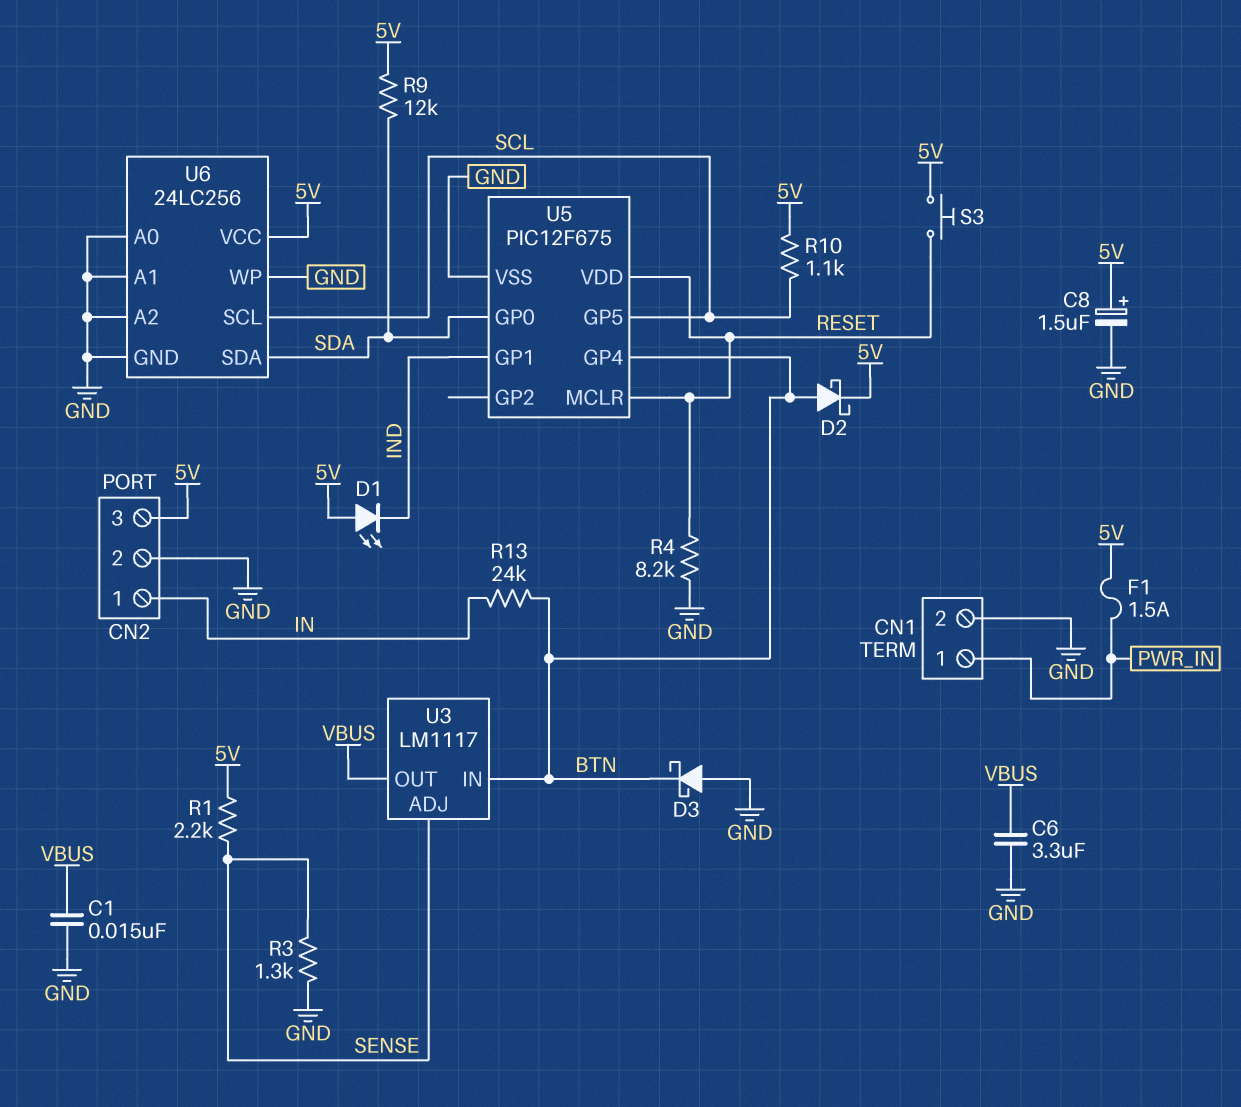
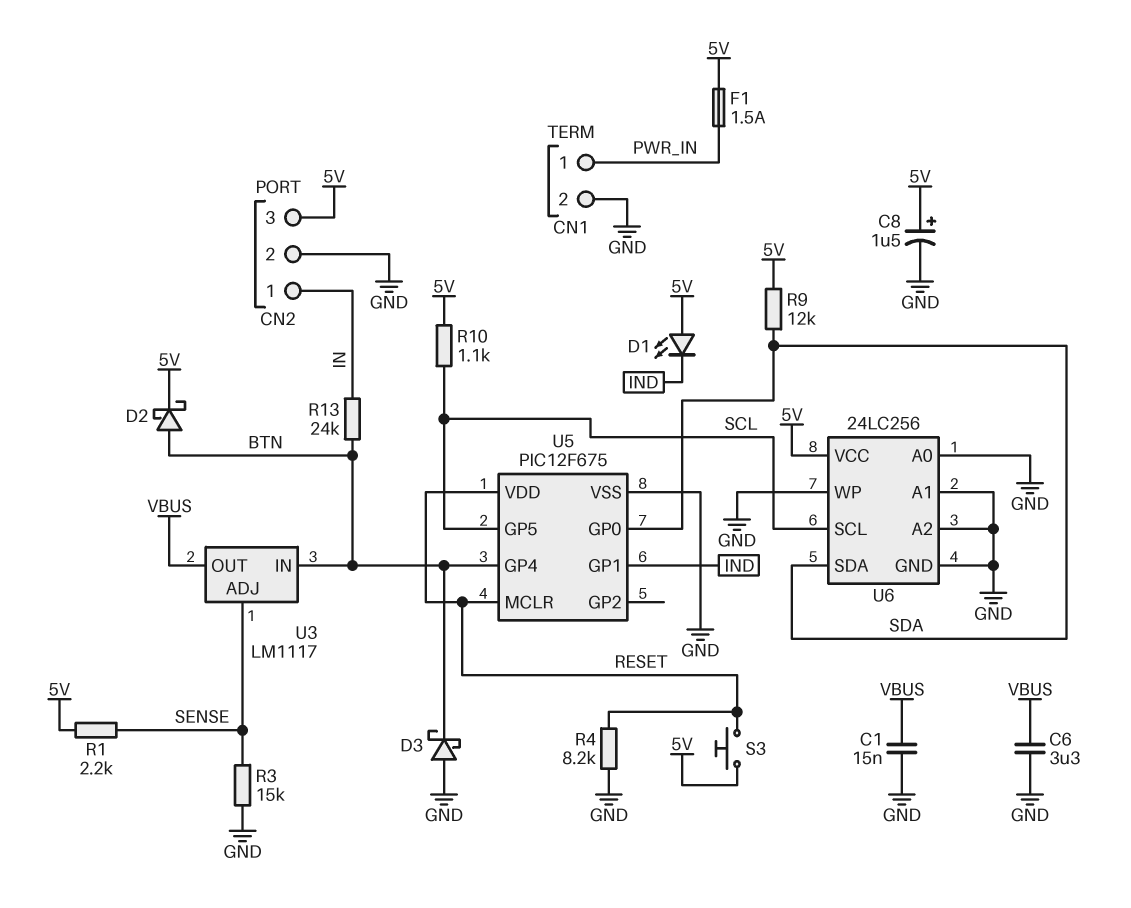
R3: 1.3k (GND, SENSE) -> 15k (GND, SENSE)

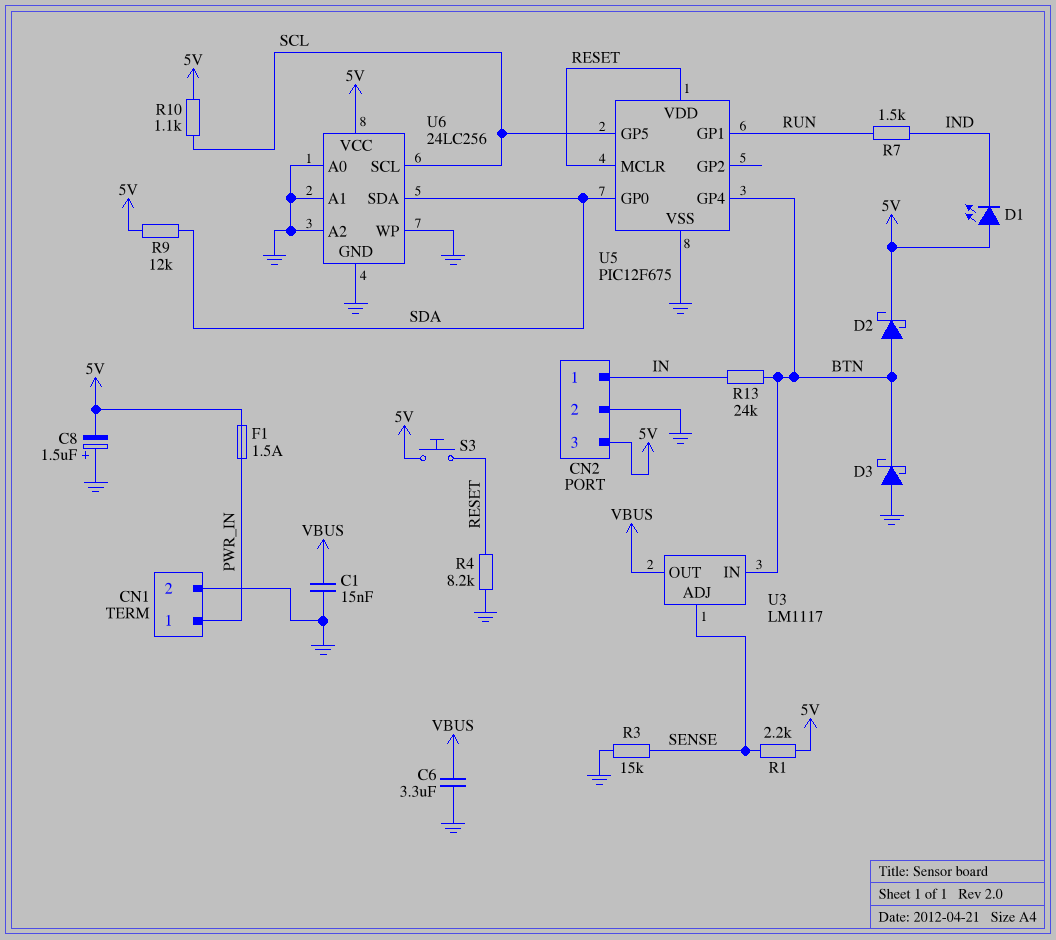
C8: 1.5uF (plus 5V, minus GND) -> 1.5uF (plus GND, minus 5V)
R7: none -> 1.5k (IND, RUN)
U5 pin GP1: IND -> RUN

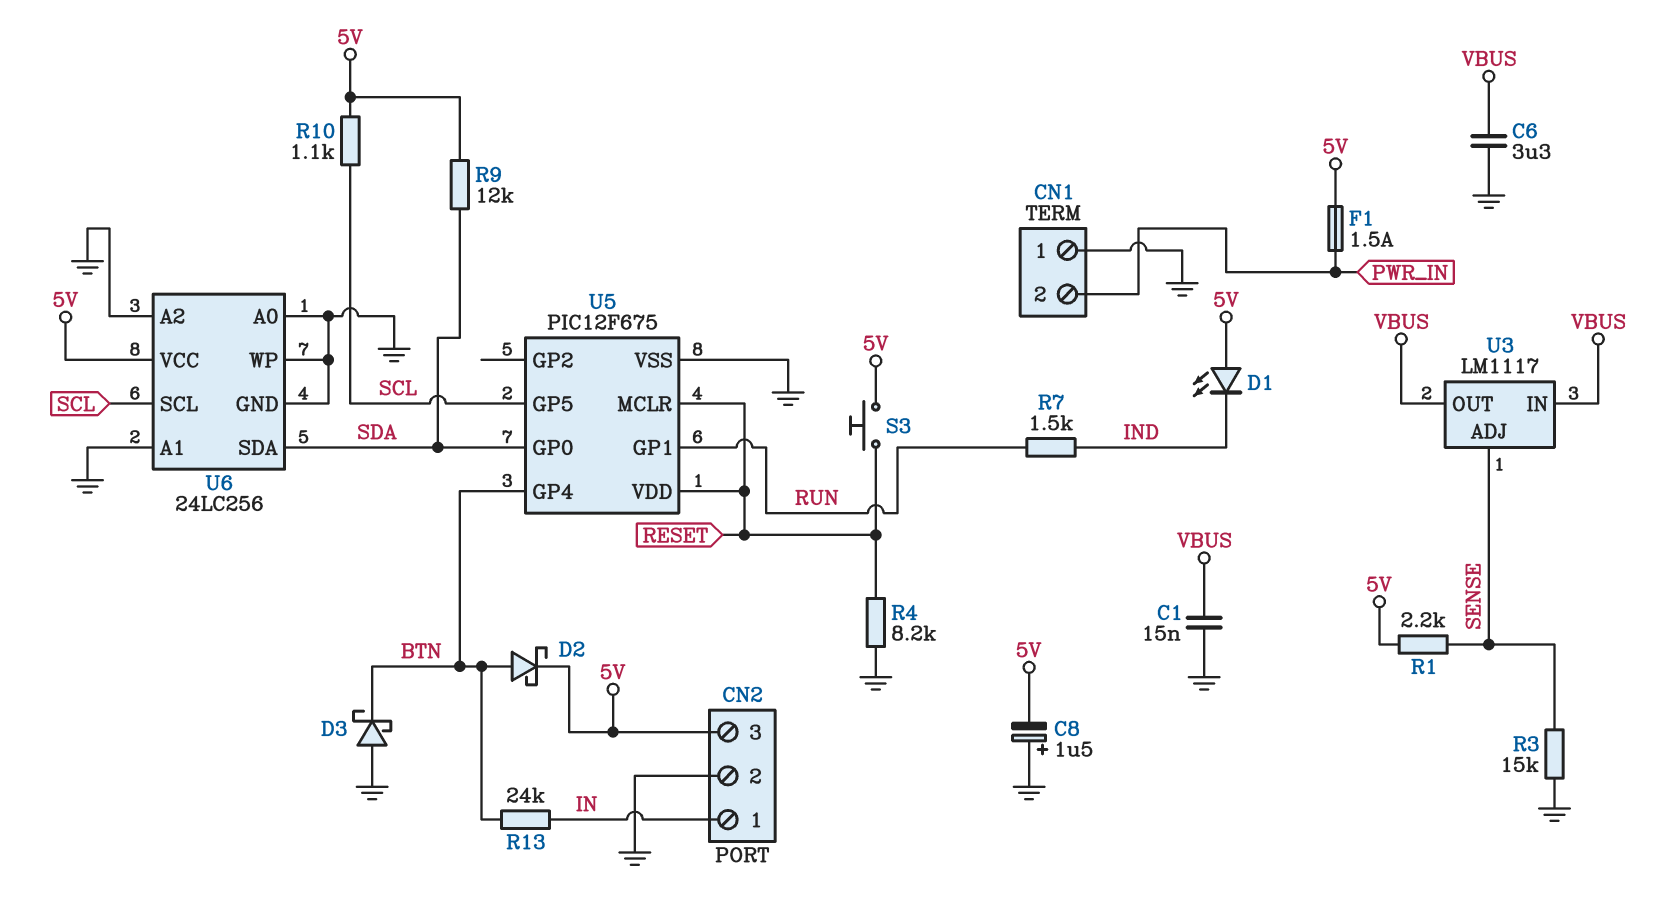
CN1 pin 1: PWR_IN -> GND
CN1 pin 2: GND -> PWR_IN
U3 pin IN: BTN -> VBUS

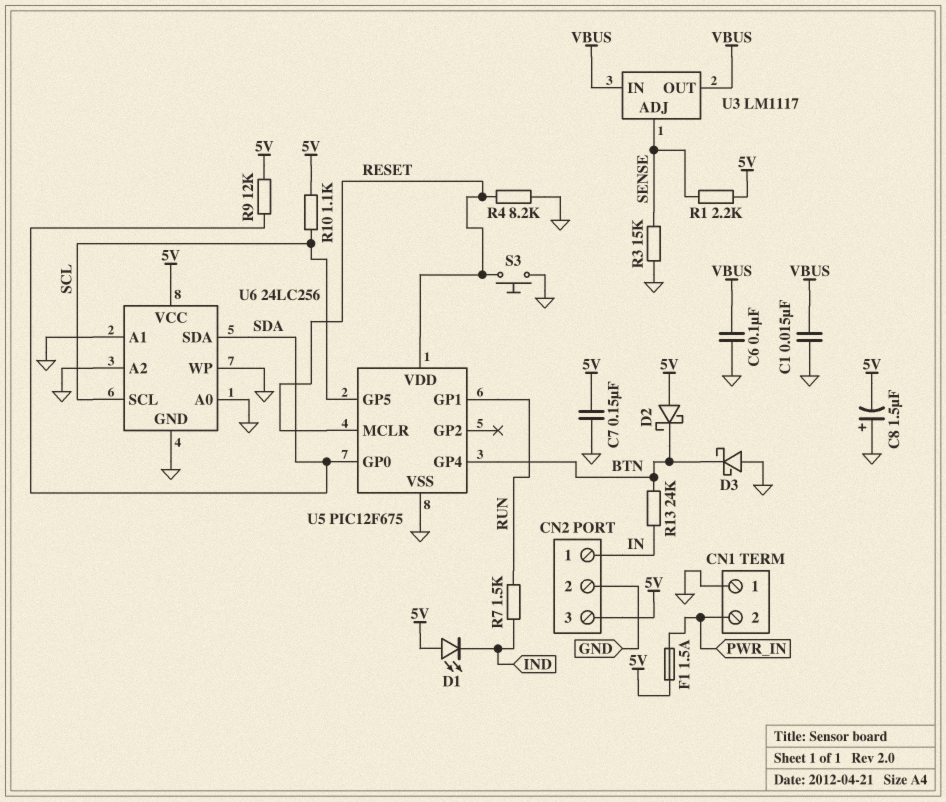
C6: 3.3uF (GND, VBUS) -> 100nF (GND, VBUS)
C7: none -> 150nF (5V, GND)
D2: schottky (A BTN, K 5V) -> schottky (A 5V, K BTN)
S3: button (5V, RESET) -> button (GND, RESET)

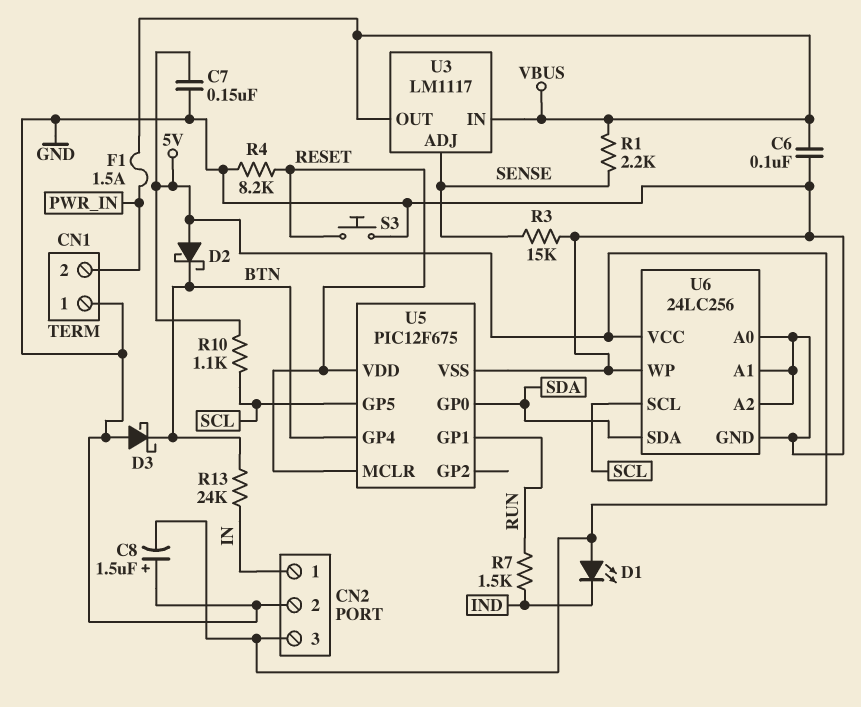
C1: 15nF (GND, VBUS) -> none
F1: 1.5A (5V, PWR_IN) -> 1.5A (PWR_IN, VBUS)
R1: 2.2k (5V, SENSE) -> 2.2k (SENSE, VBUS)
R9: 12k (5V, SDA) -> none

